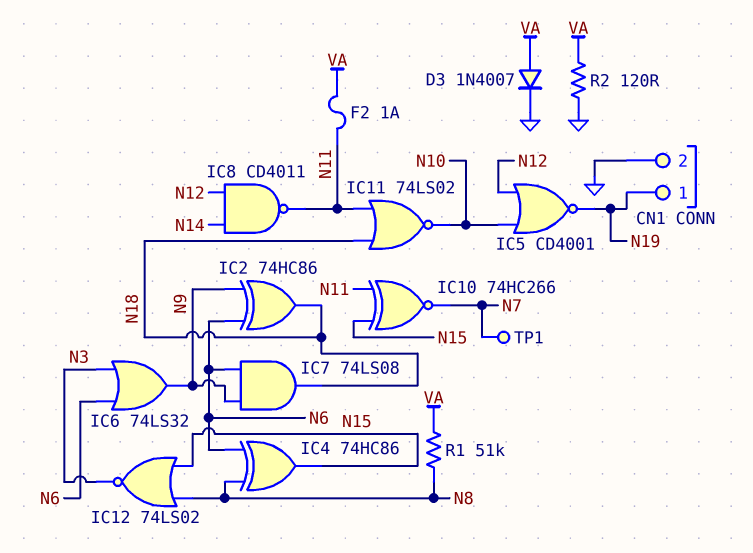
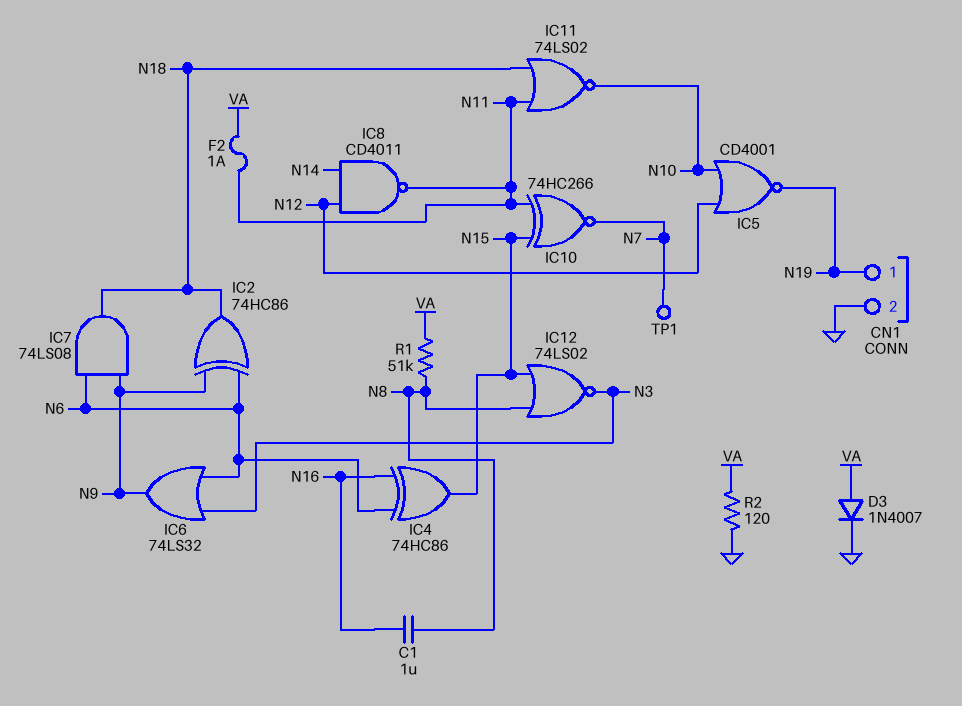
C1: none -> 1uF (N8, N16)
IC4: XOR 74HC86 (in N6, in N8, out N15) -> XOR 74HC86 (in N6, in N16, out N15)

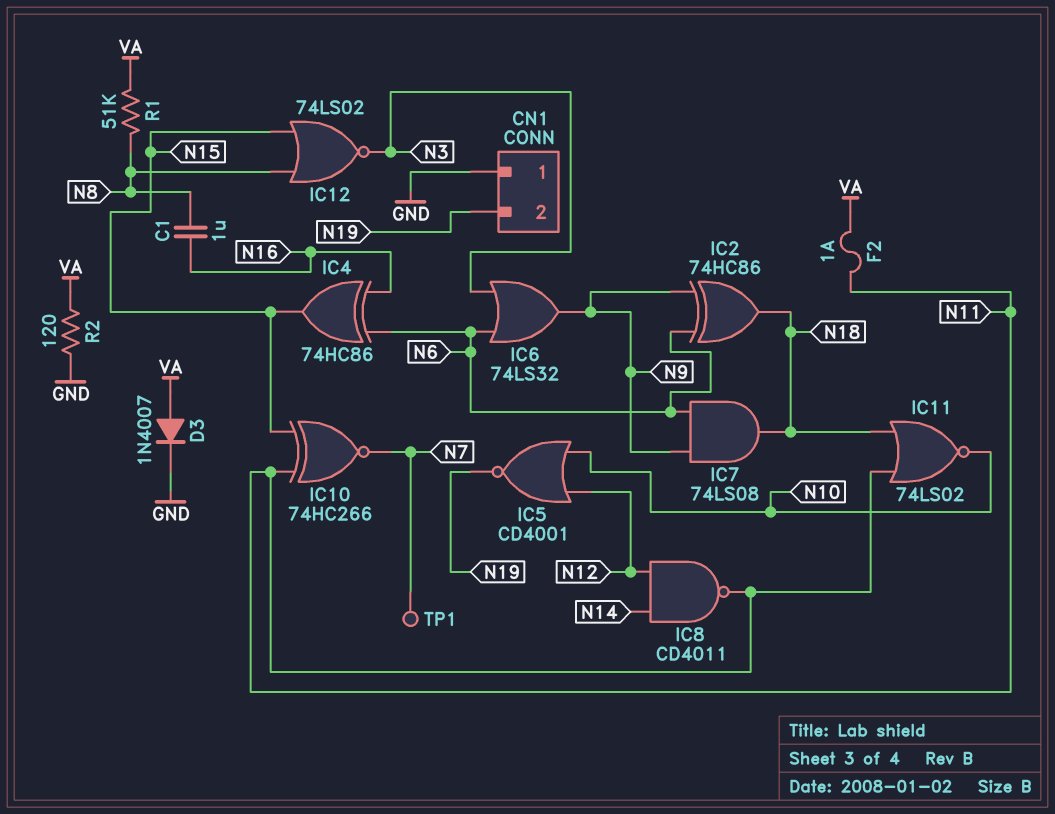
CN1 pin 1: N19 -> GND
CN1 pin 2: GND -> N19

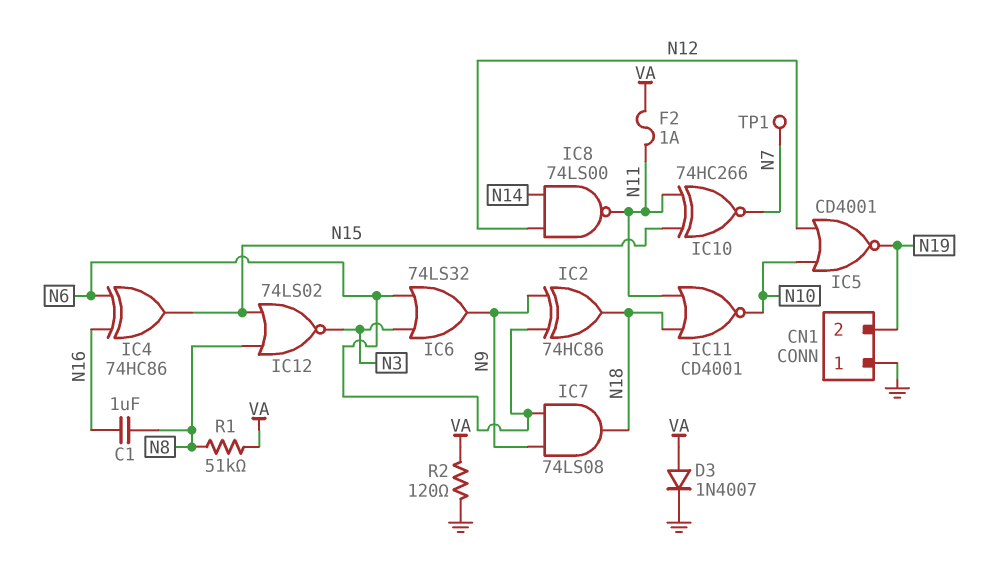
IC8: NAND CD4011 (in N12, in N14, out N11) -> NAND 74LS00 (in N12, in N14, out N11)
IC11: NOR 74LS02 (in N11, in N18, out N10) -> NOR CD4001 (in N11, in N18, out N10)

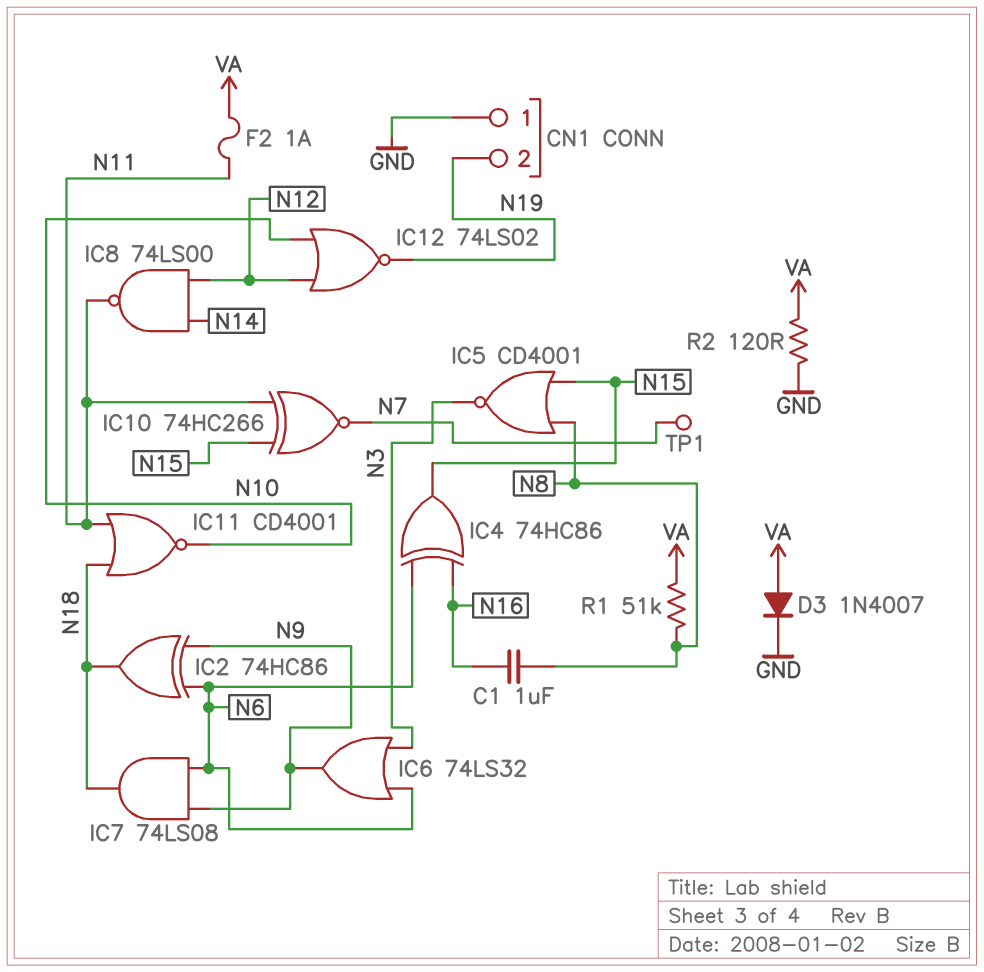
IC5: NOR CD4001 (in N10, in N12, out N19) -> NOR CD4001 (in N8, in N15, out N3)
IC12: NOR 74LS02 (in N8, in N15, out N3) -> NOR 74LS02 (in N10, in N12, out N19)

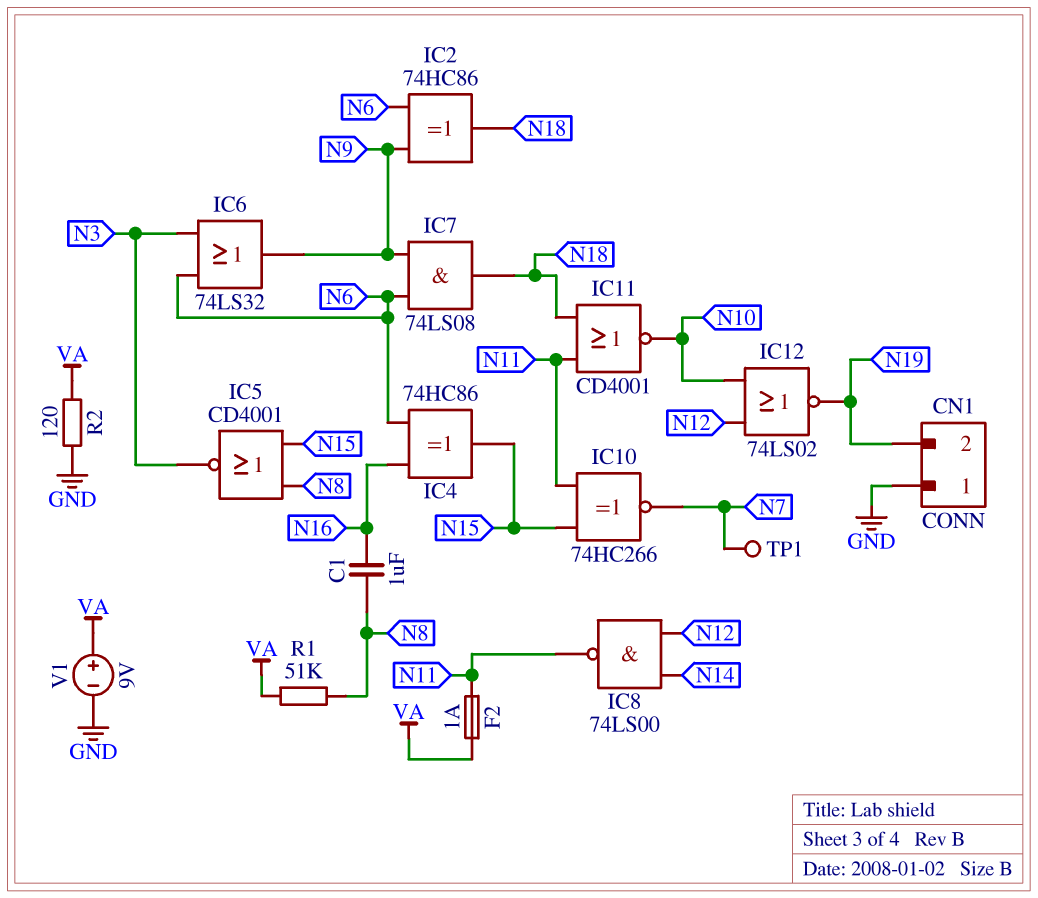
D3: diode 1N4007 (A VA, K GND) -> none
V1: none -> 9V (plus VA, minus GND)

